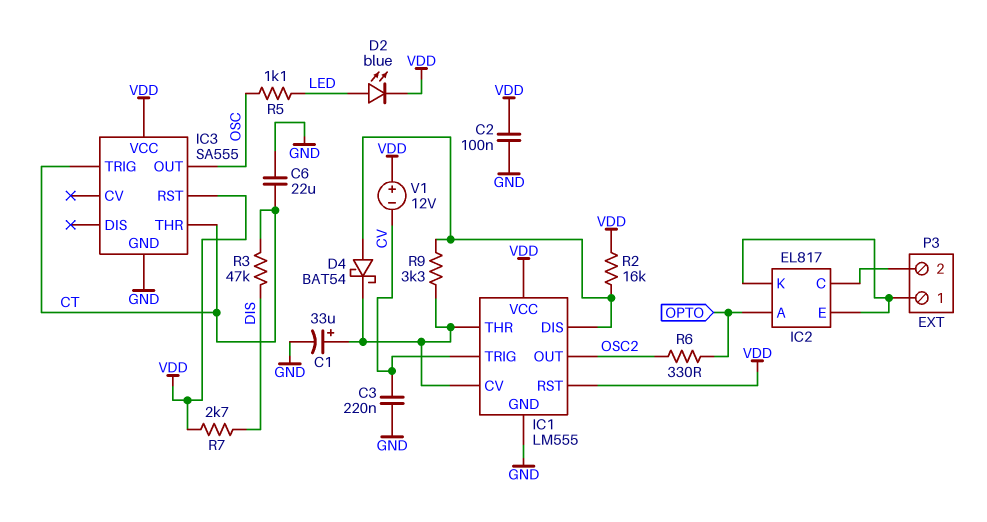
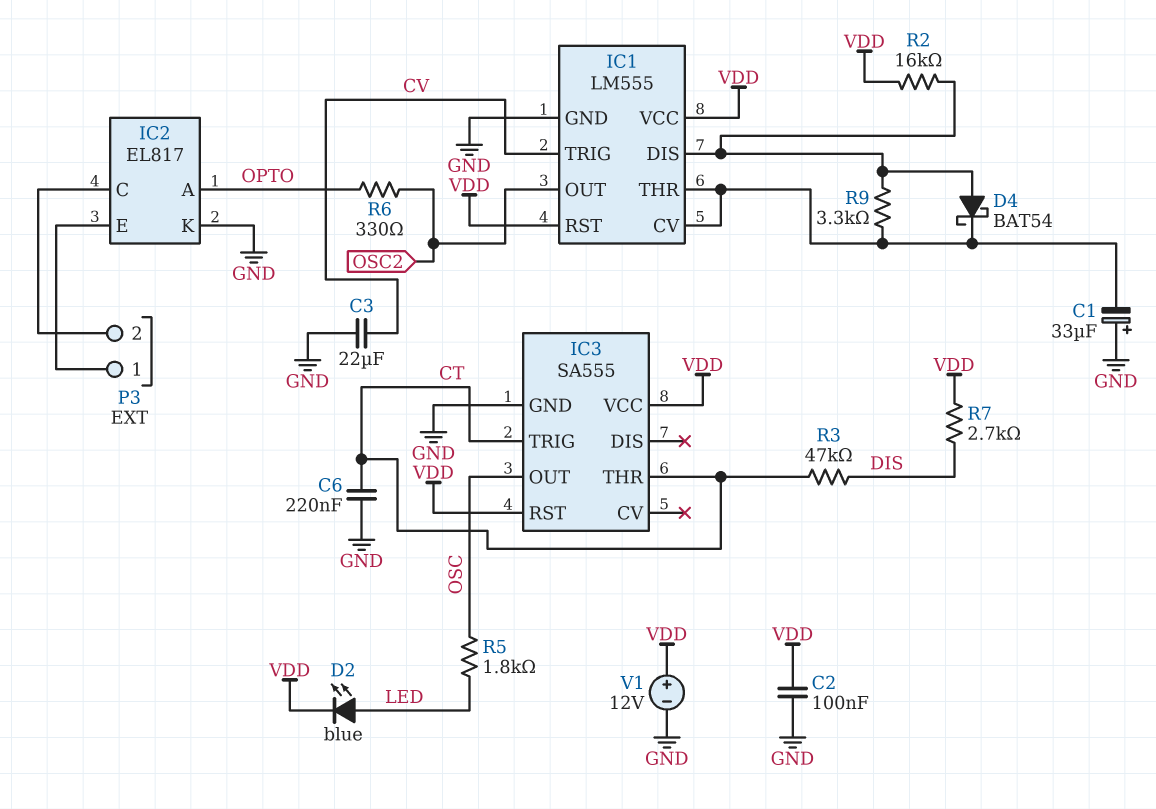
C1: 33uF (plus IC1/CV, minus GND) -> 33uF (plus GND, minus IC1/CV)
C3: 220nF (CV, GND) -> 22uF (CV, GND)
C6: 22uF (CT, GND) -> 220nF (CT, GND)
IC2 pin K: IC2/E -> GND
R5: 1.1k (LED, OSC) -> 1.8k (LED, OSC)
V1: 12V (plus VDD, minus CV) -> 12V (plus VDD, minus GND)

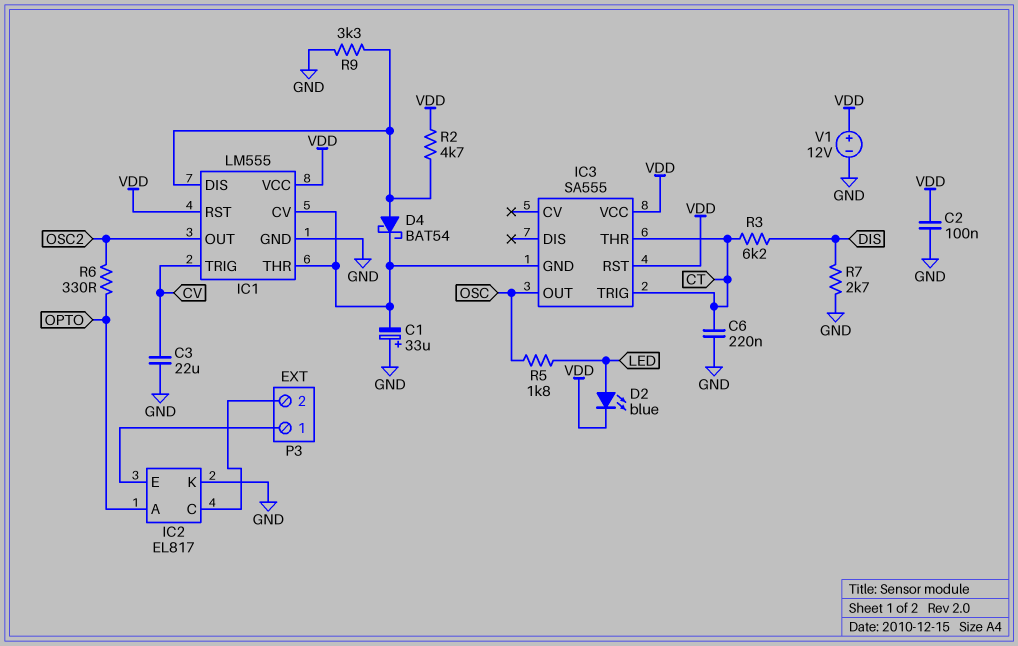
IC3 pin GND: GND -> IC1/CV
R2: 16k (IC1/DIS, VDD) -> 4.7k (IC1/DIS, VDD)
R3: 47k (CT, DIS) -> 6.2k (CT, DIS)
R7: 2.7k (DIS, VDD) -> 2.7k (DIS, GND)
R9: 3.3k (IC1/CV, IC1/DIS) -> 3.3k (GND, IC1/DIS)

